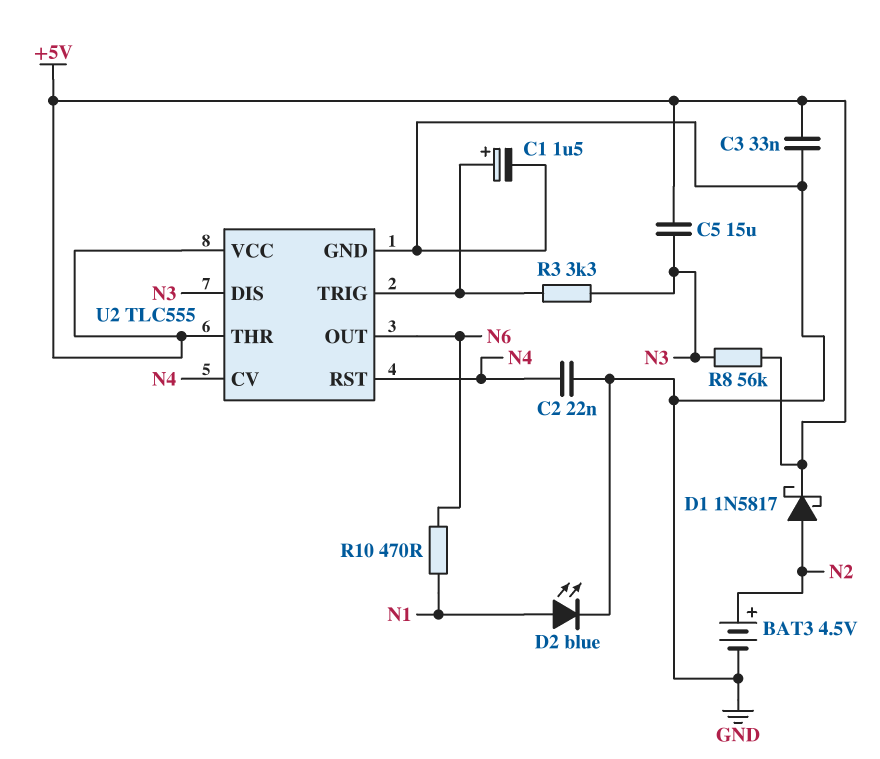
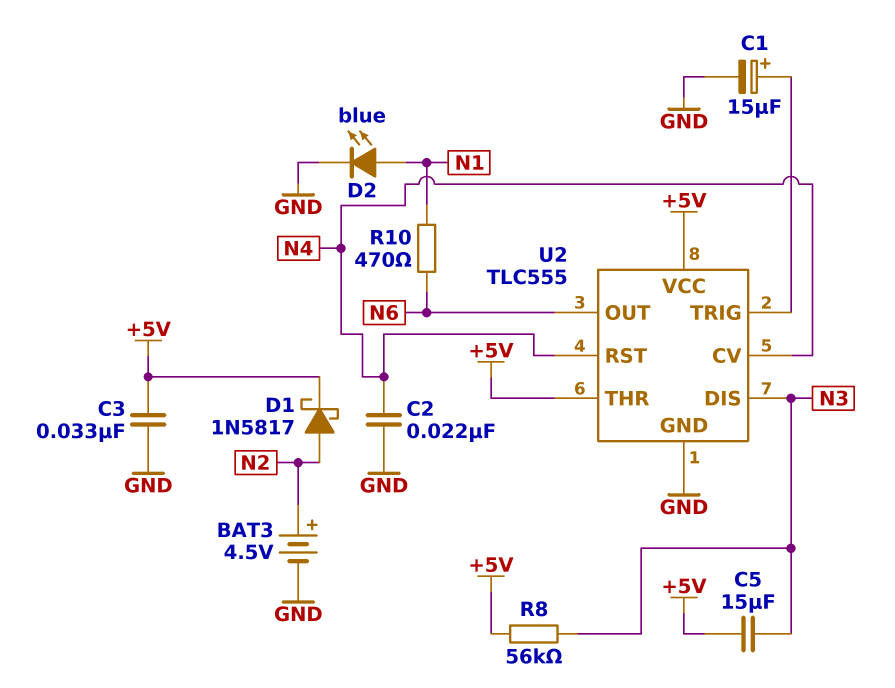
C1: 1.5uF (plus U2/TRIG, minus GND) -> 15uF (plus U2/TRIG, minus GND)
R3: 3.3k (N3, U2/TRIG) -> none

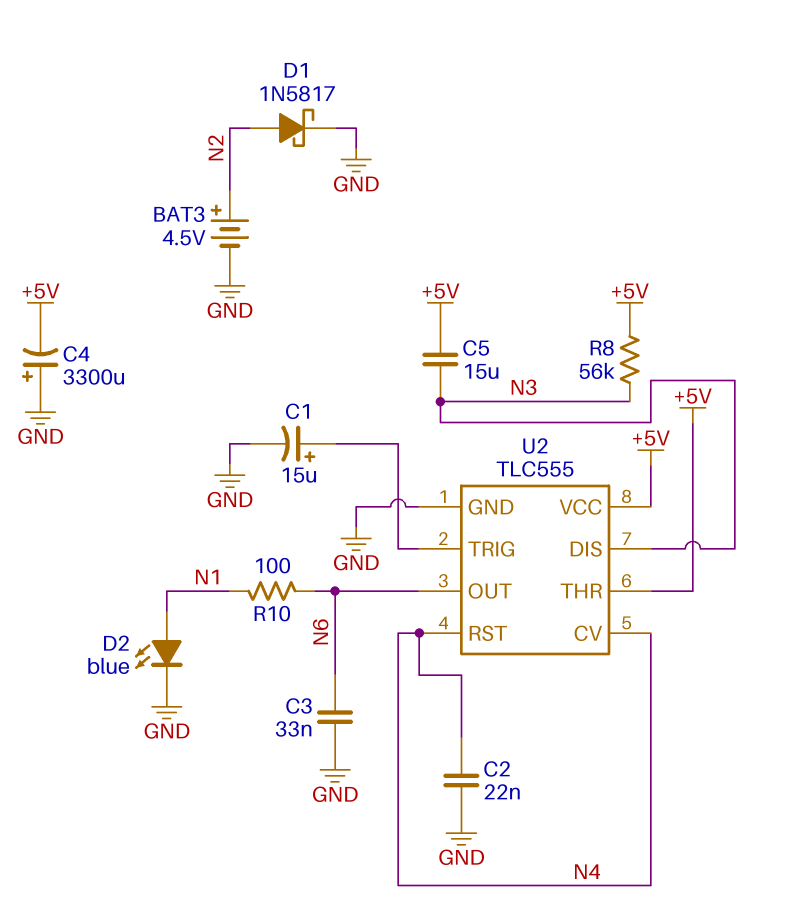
C3: 33nF (+5V, GND) -> 33nF (GND, N6)
C4: none -> 3300uF (plus GND, minus +5V)
D1: schottky 1N5817 (A N2, K +5V) -> schottky 1N5817 (A N2, K GND)
R10: 470 (N1, N6) -> 100 (N1, N6)

